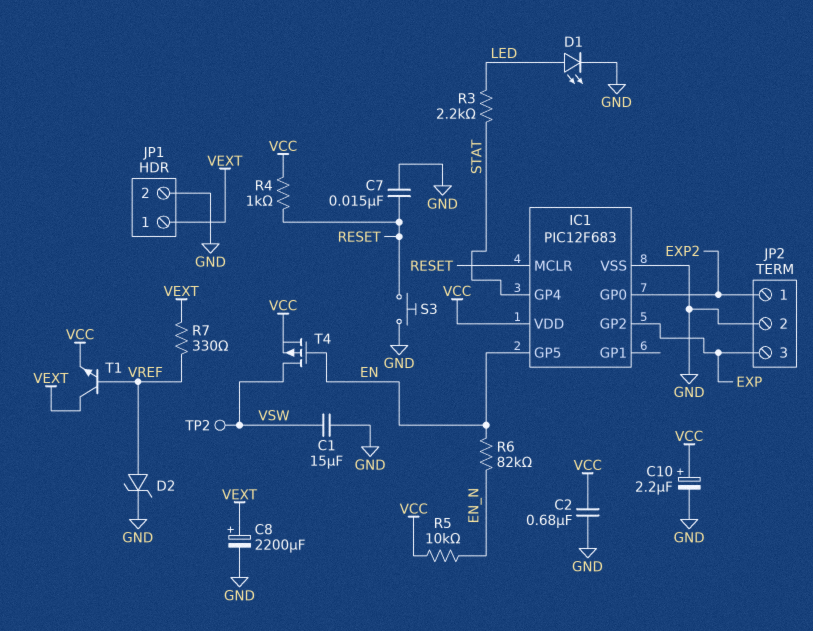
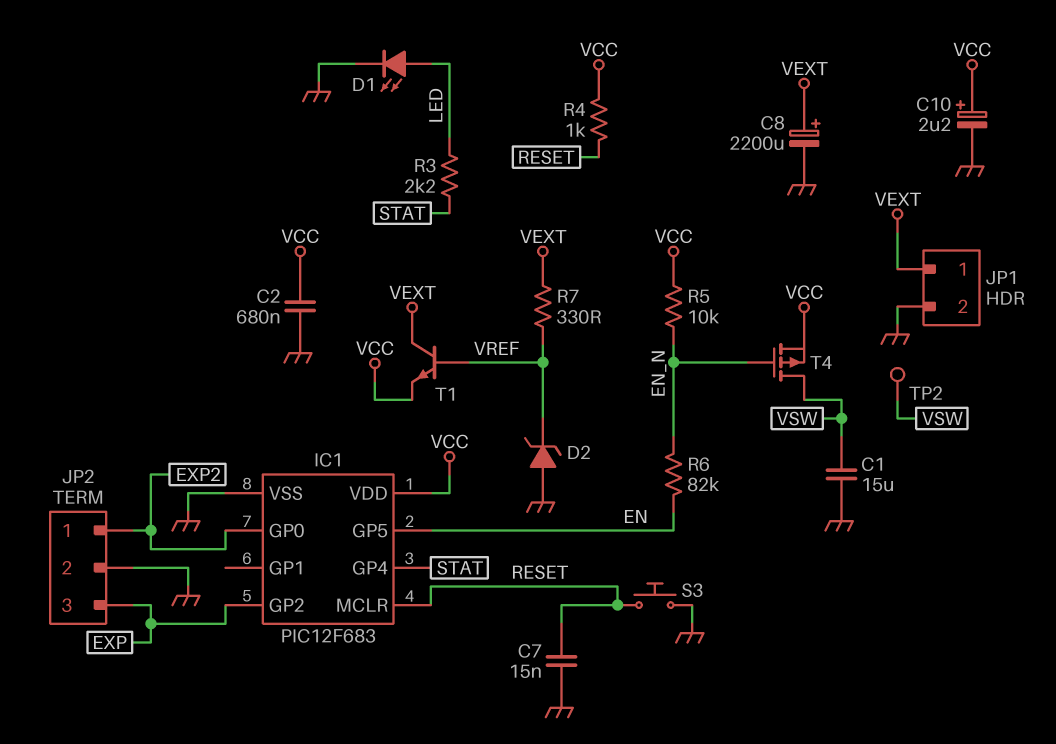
D2: zener (A VREF, K GND) -> zener (A GND, K VREF)
T4: PMOS (G EN, D VSW, S VCC) -> PMOS (G EN_N, D VSW, S VCC)

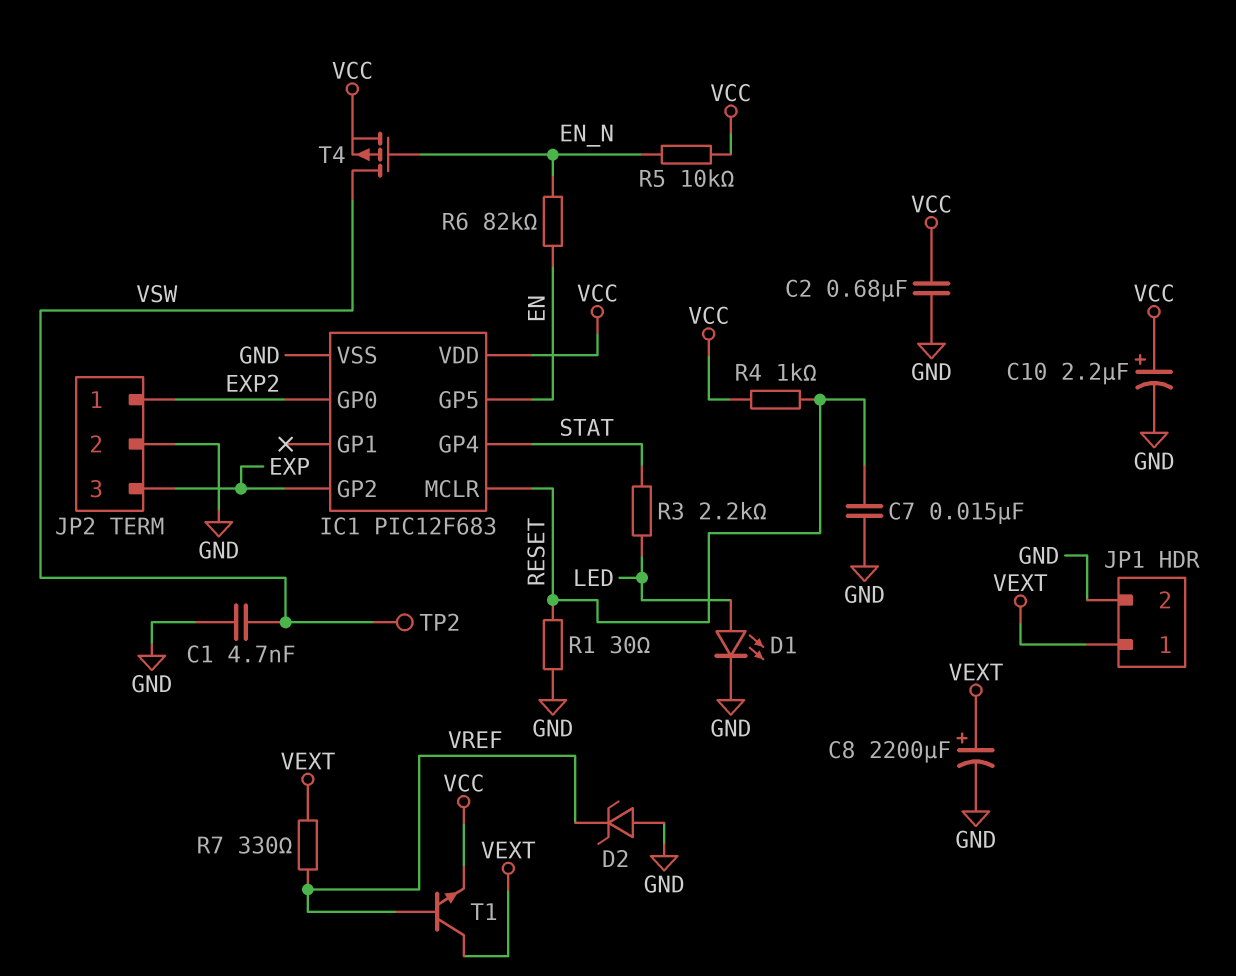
C1: 15uF (GND, VSW) -> 4.7nF (GND, VSW)
R1: none -> 30 (GND, RESET)
S3: button (GND, RESET) -> none

